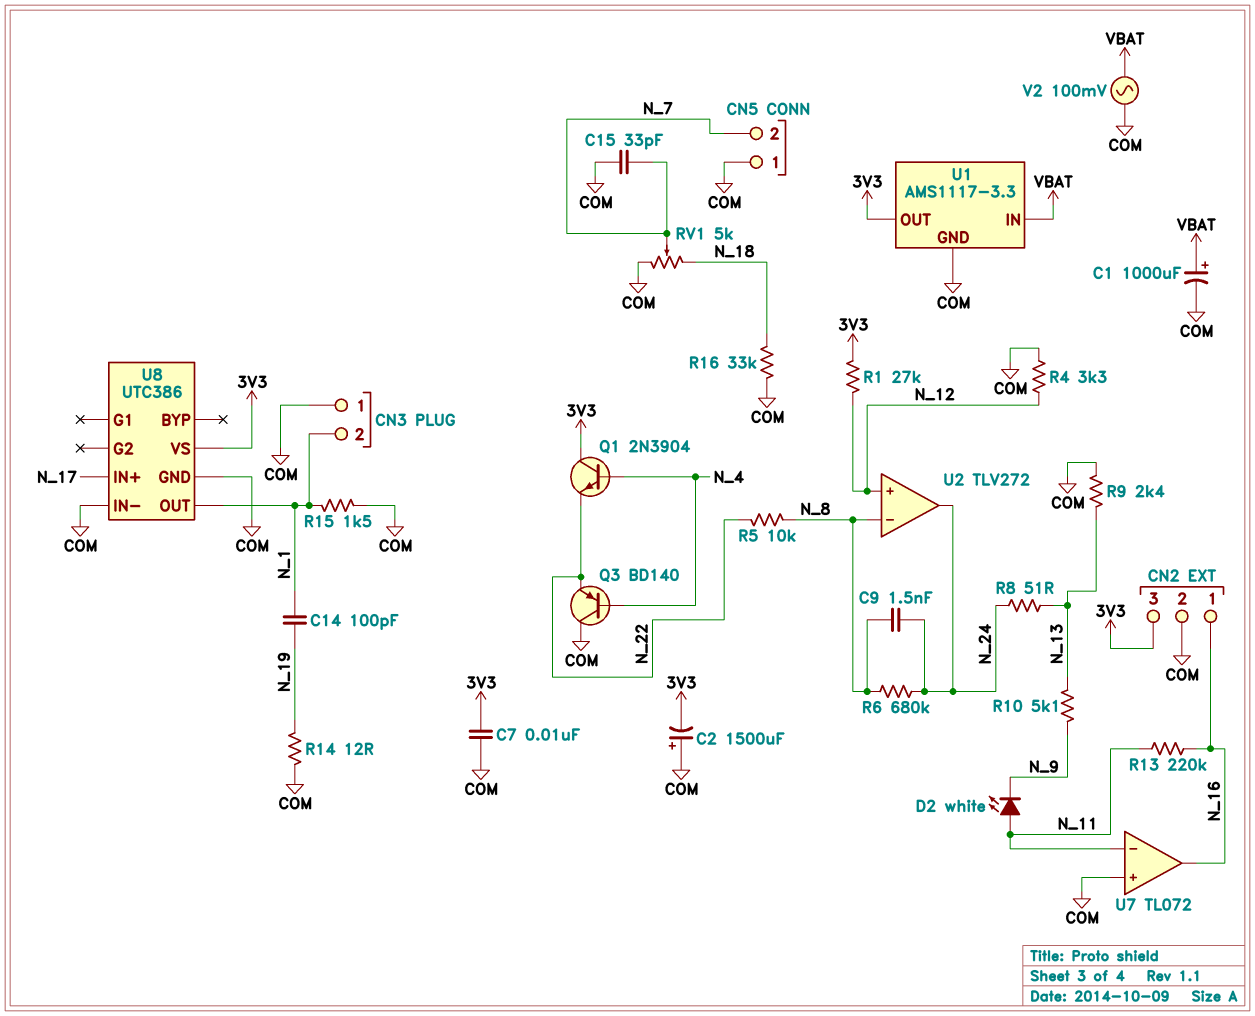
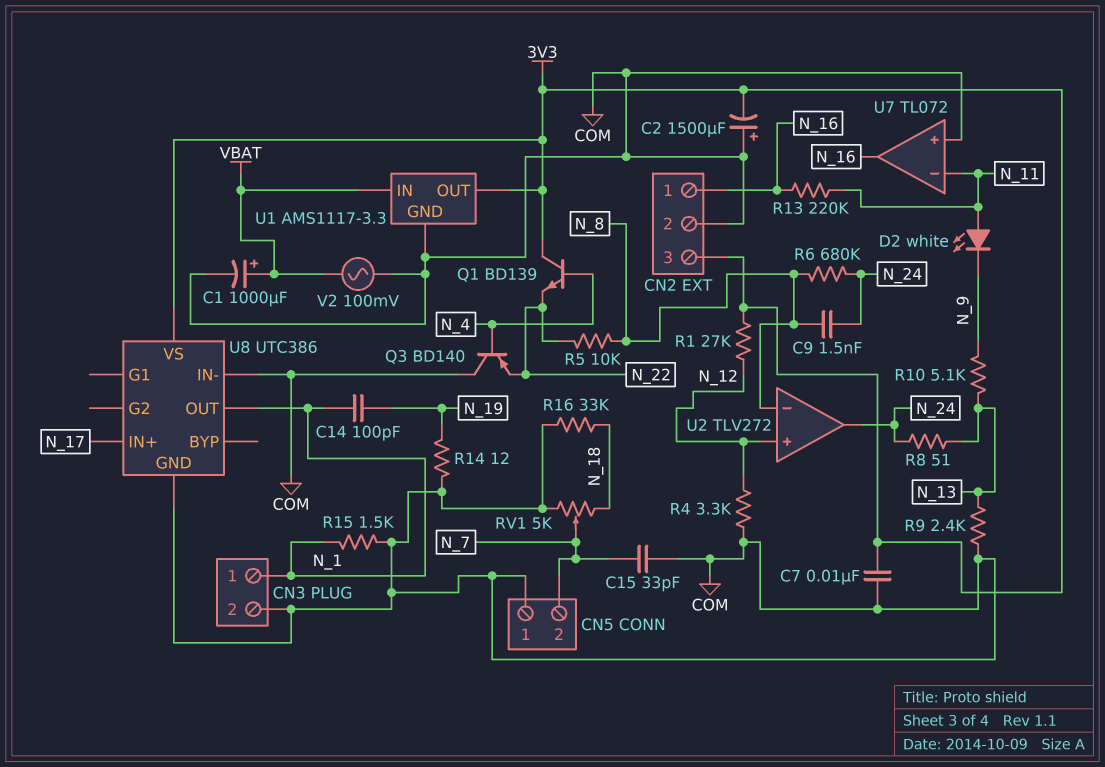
CN3 pin 1: COM -> N_1
CN3 pin 2: N_1 -> COM
Q1: NPN 2N3904 (B N_4, C 3V3, E N_22) -> NPN BD139 (B N_4, C 3V3, E N_22)

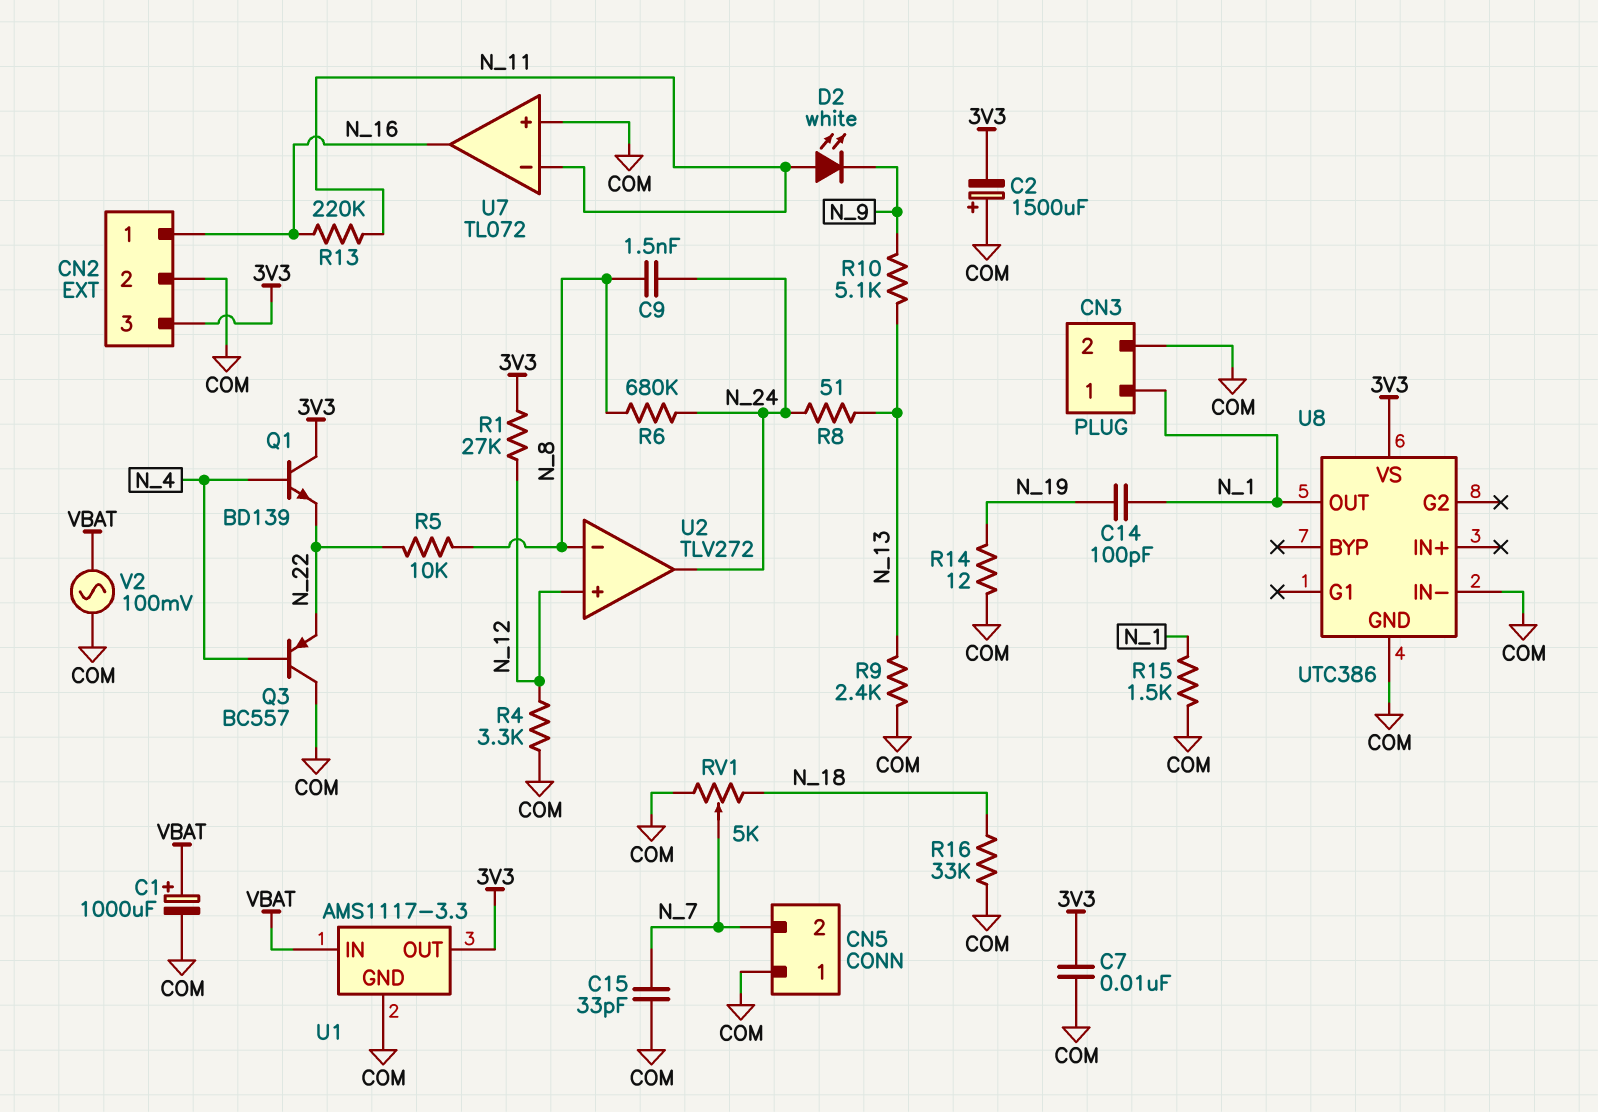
Q3: PNP BD140 (B N_4, C COM, E N_22) -> PNP BC557 (B N_4, C COM, E N_22)
U8 pin IN+: N_17 -> none

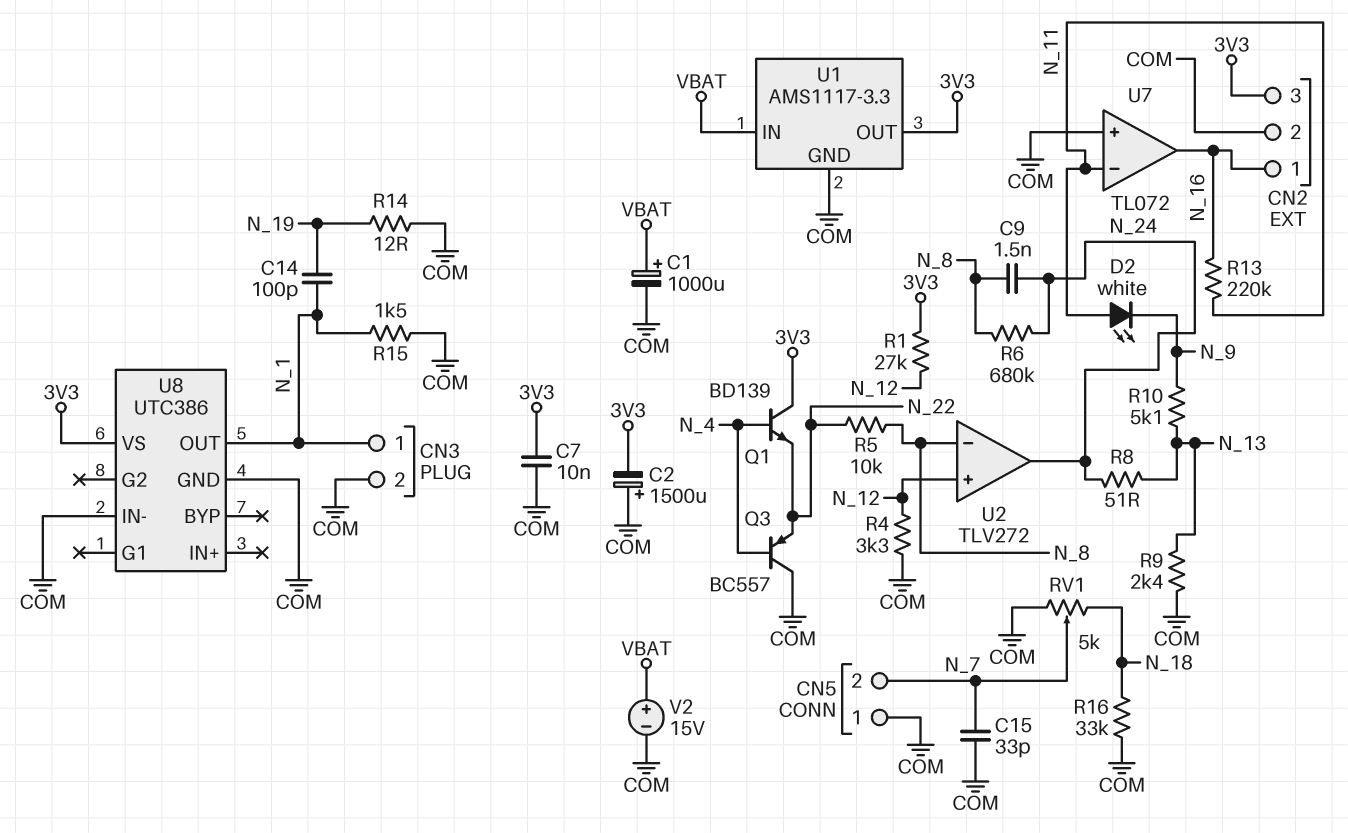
V2: AC 100mV (COM, VBAT) -> 15V (plus VBAT, minus COM)

